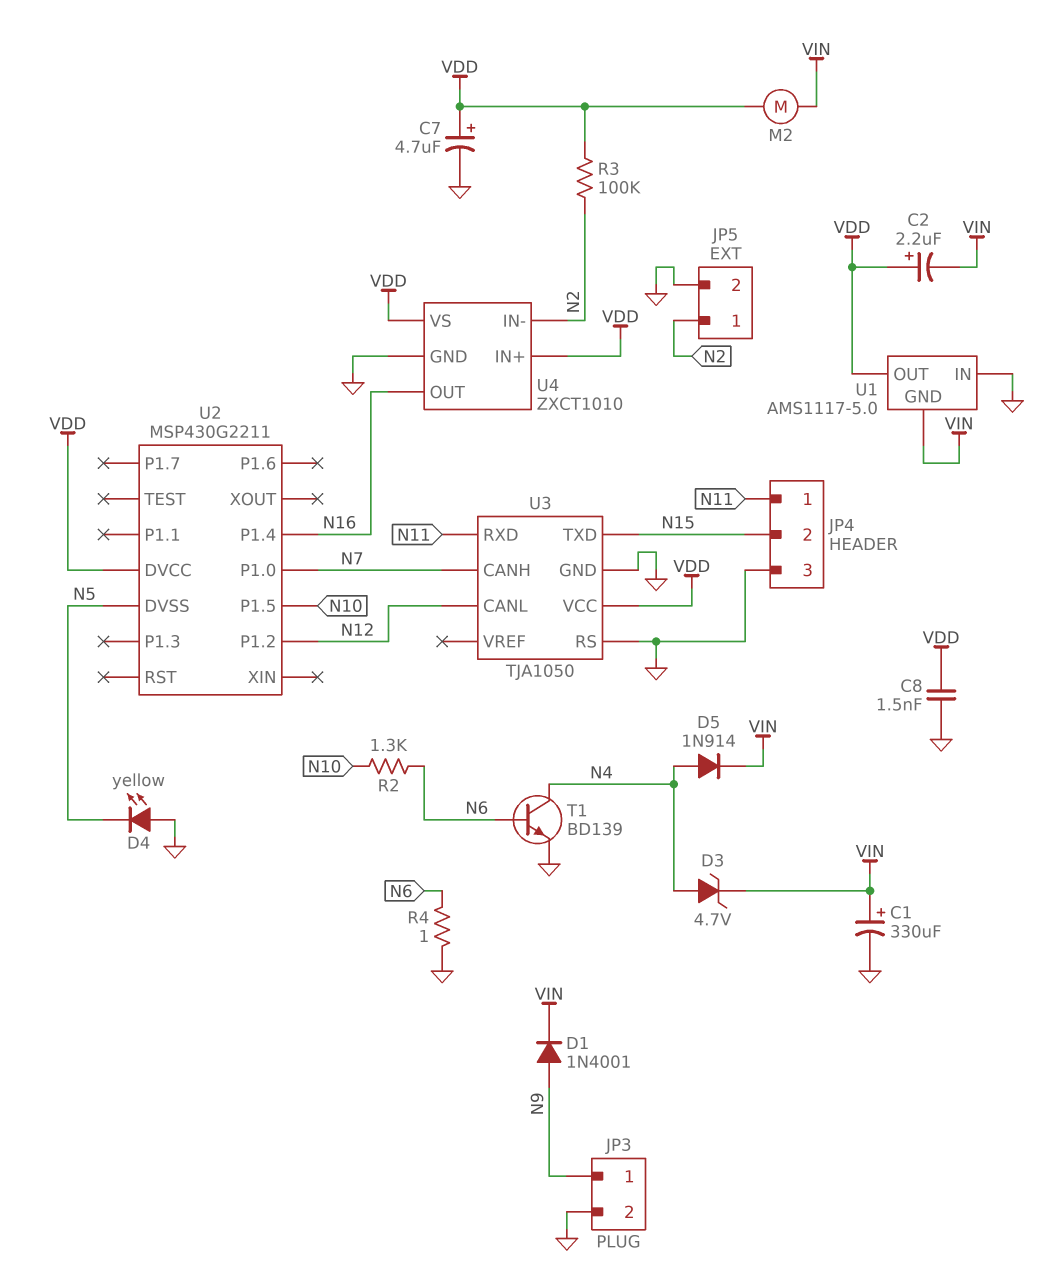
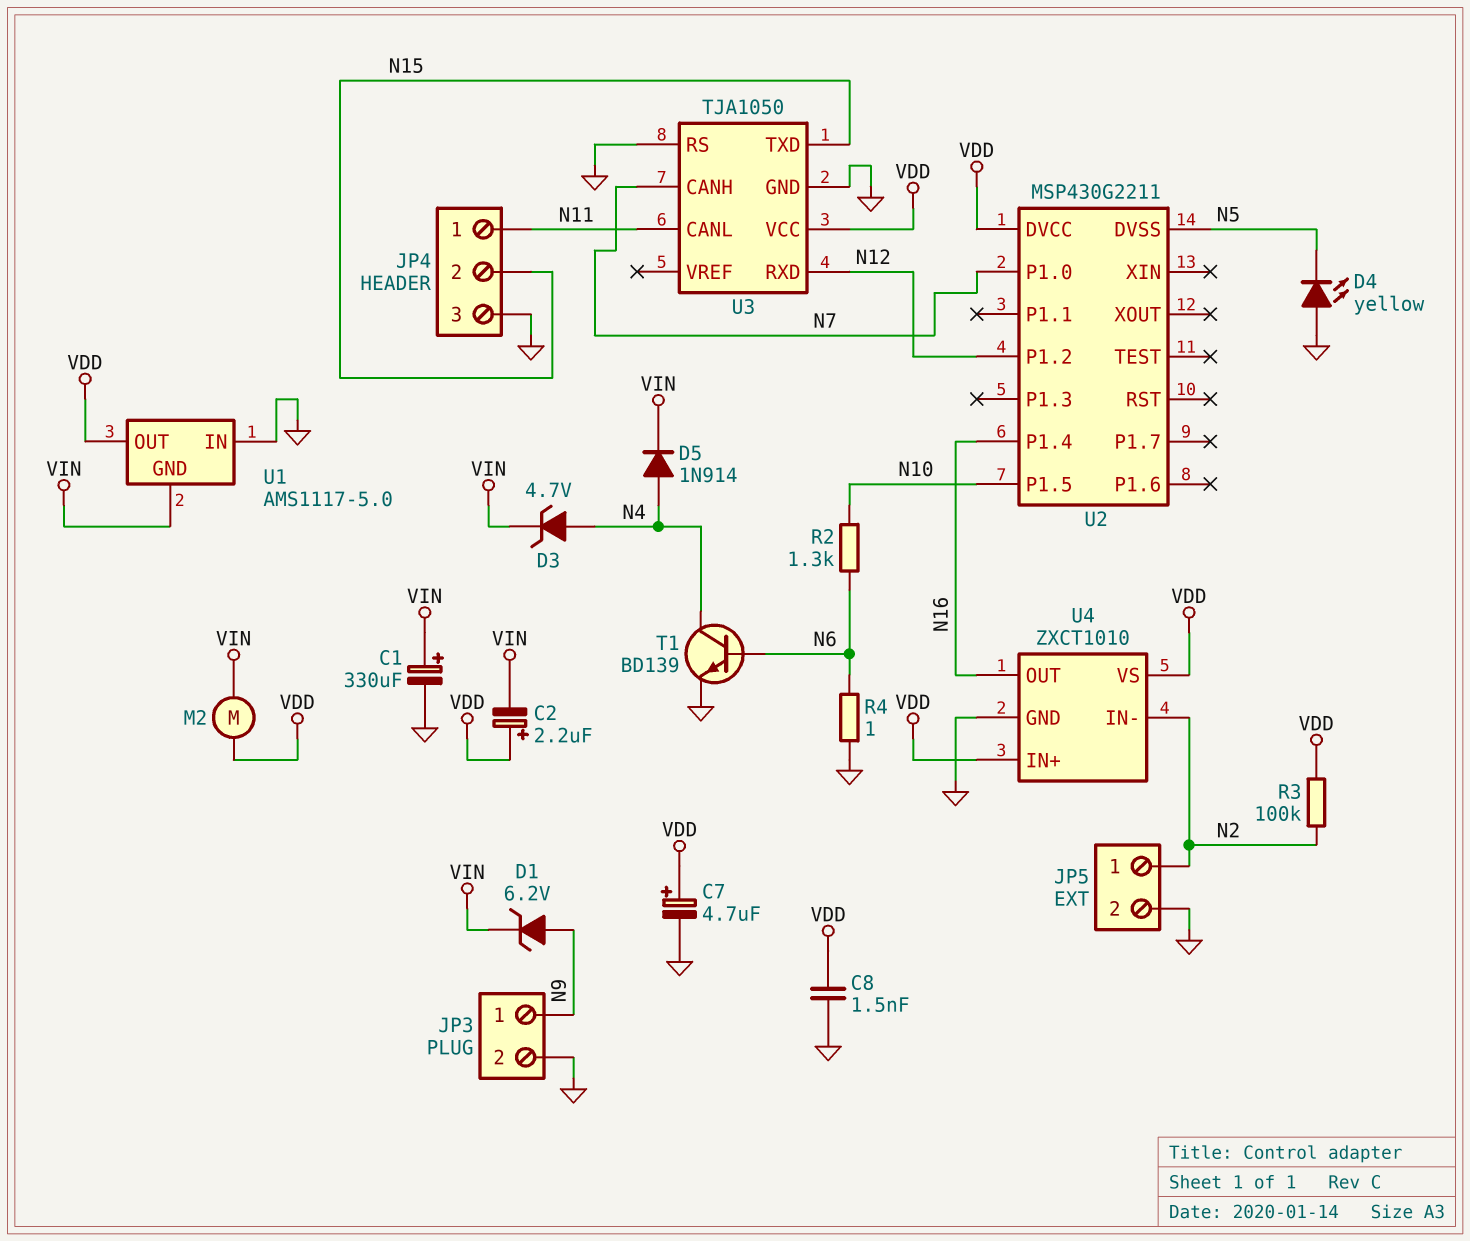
D1: diode 1N4001 (A N9, K VIN) -> zener 6.2V (A N9, K VIN)
U3 pin CANL: N12 -> N11
U3 pin RXD: N11 -> N12

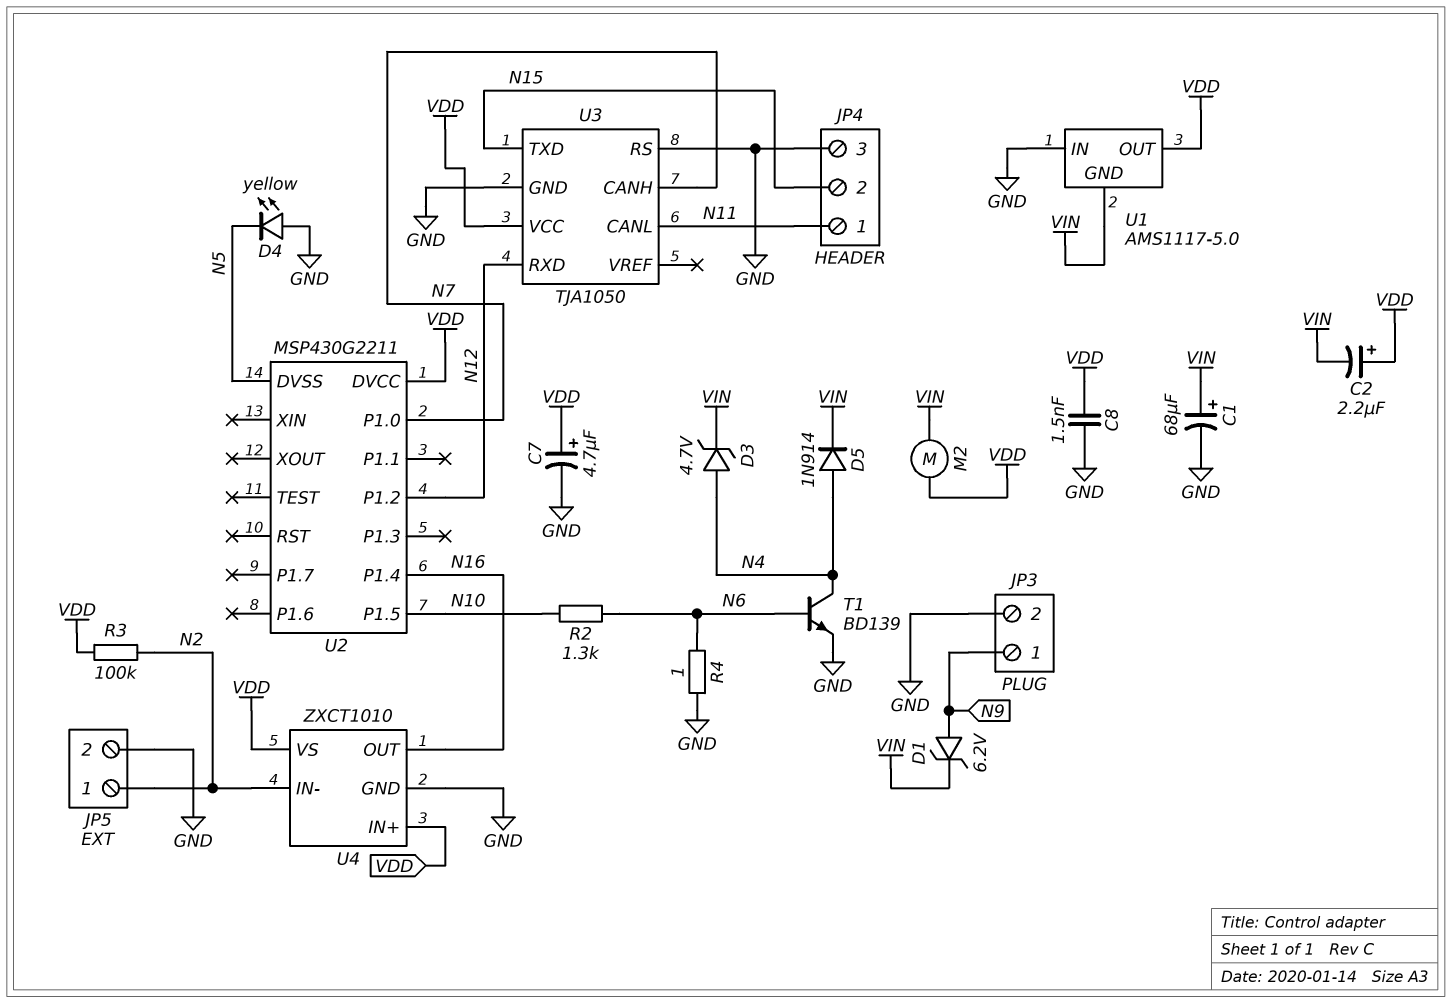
C1: 330uF (plus VIN, minus GND) -> 68uF (plus VIN, minus GND)

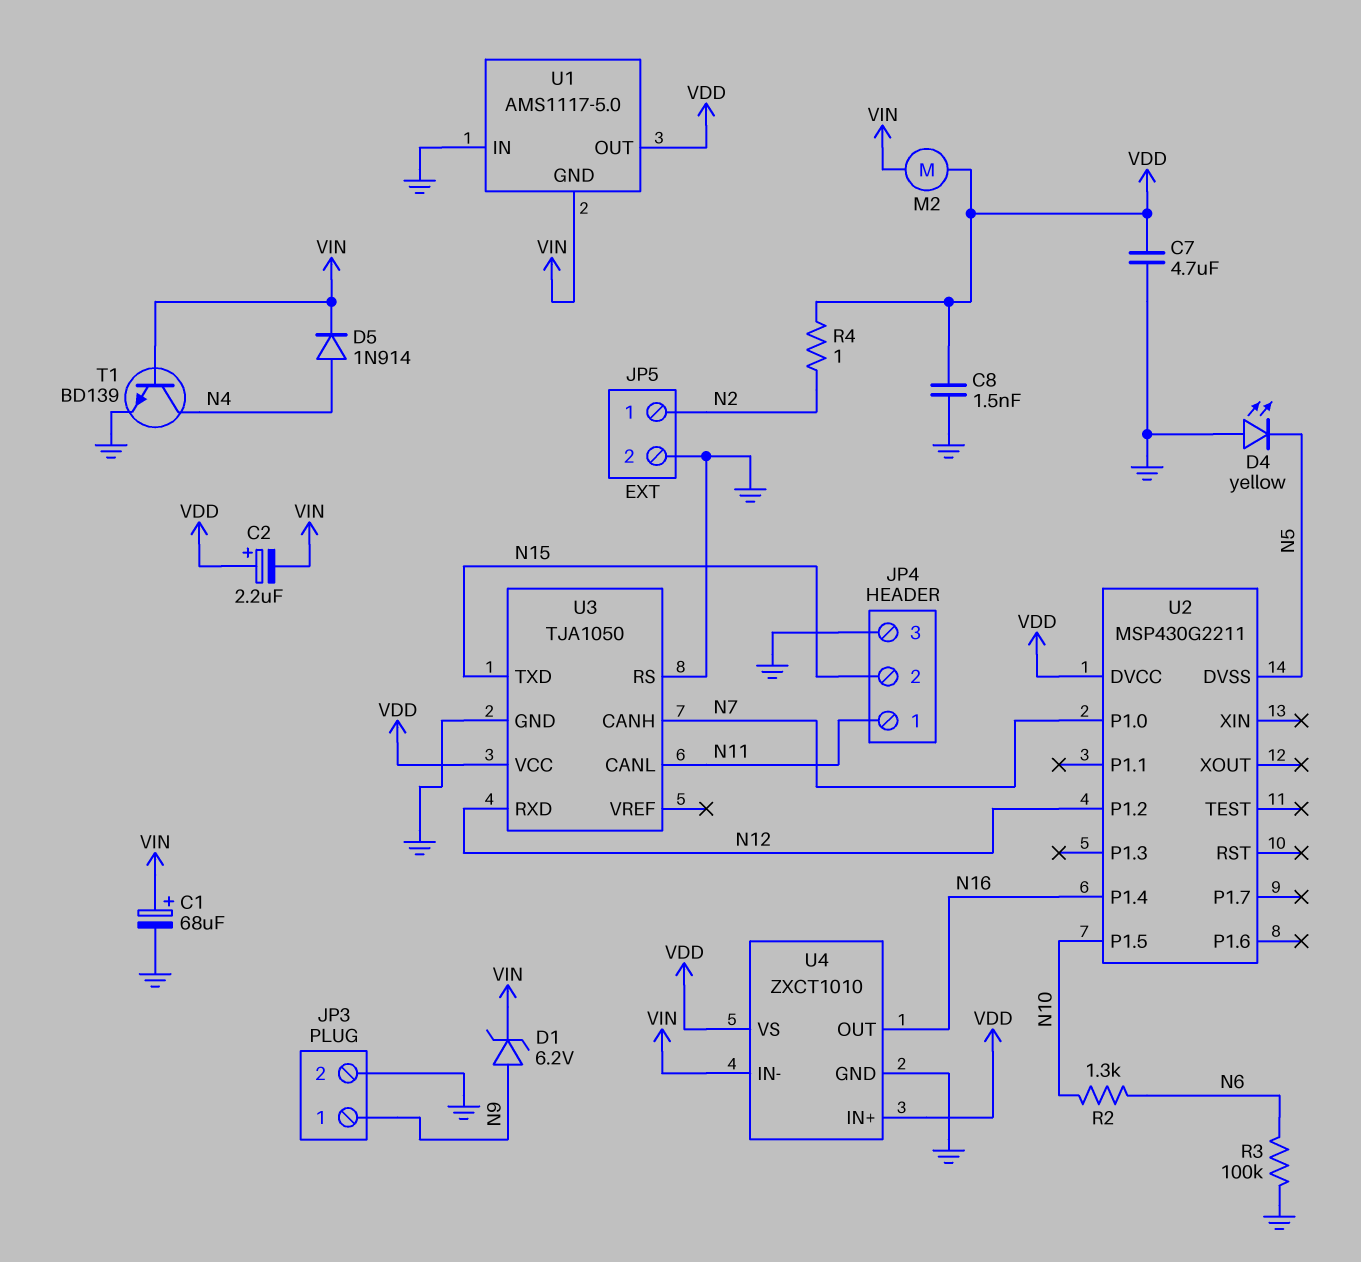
C7: 4.7uF (plus VDD, minus GND) -> 4.7uF (GND, VDD)
D3: zener 4.7V (A N4, K VIN) -> none
R3: 100k (N2, VDD) -> 100k (GND, N6)
R4: 1 (GND, N6) -> 1 (N2, VDD)
T1: NPN BD139 (B N6, C N4, E GND) -> NPN BD139 (B VIN, C N4, E GND)
U4 pin IN-: N2 -> VIN

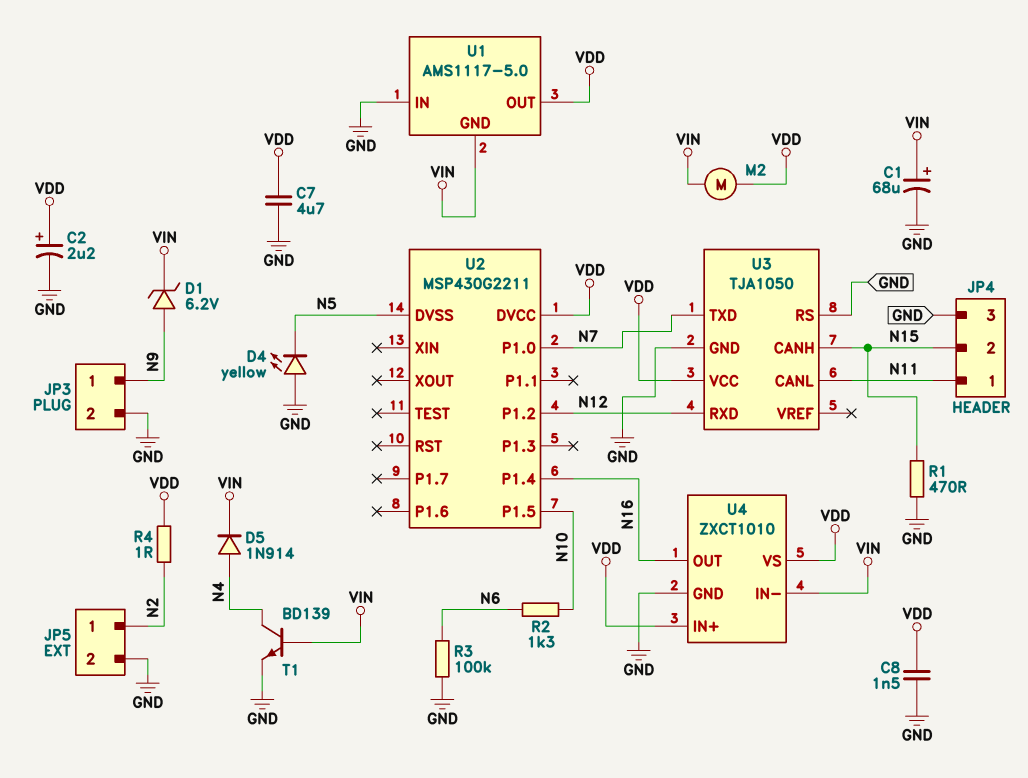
C2: 2.2uF (plus VDD, minus VIN) -> 2.2uF (plus VDD, minus GND)
R1: none -> 470 (GND, N15)
U3 pin CANH: N7 -> N15
U3 pin TXD: N15 -> N7

